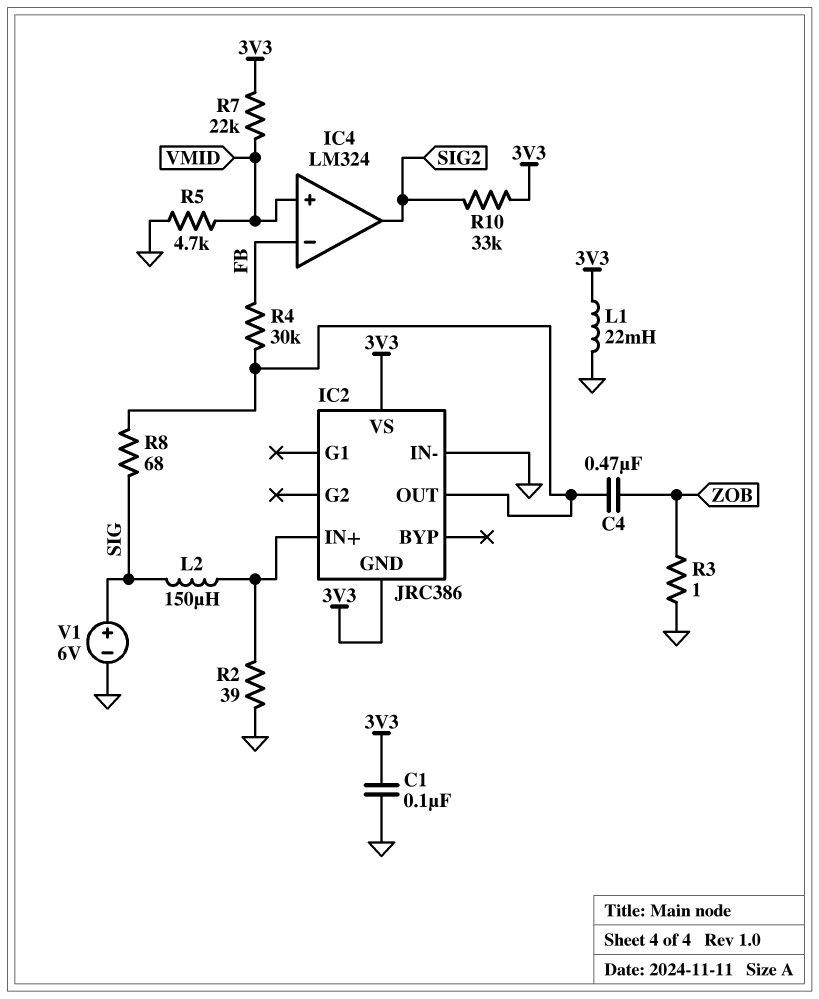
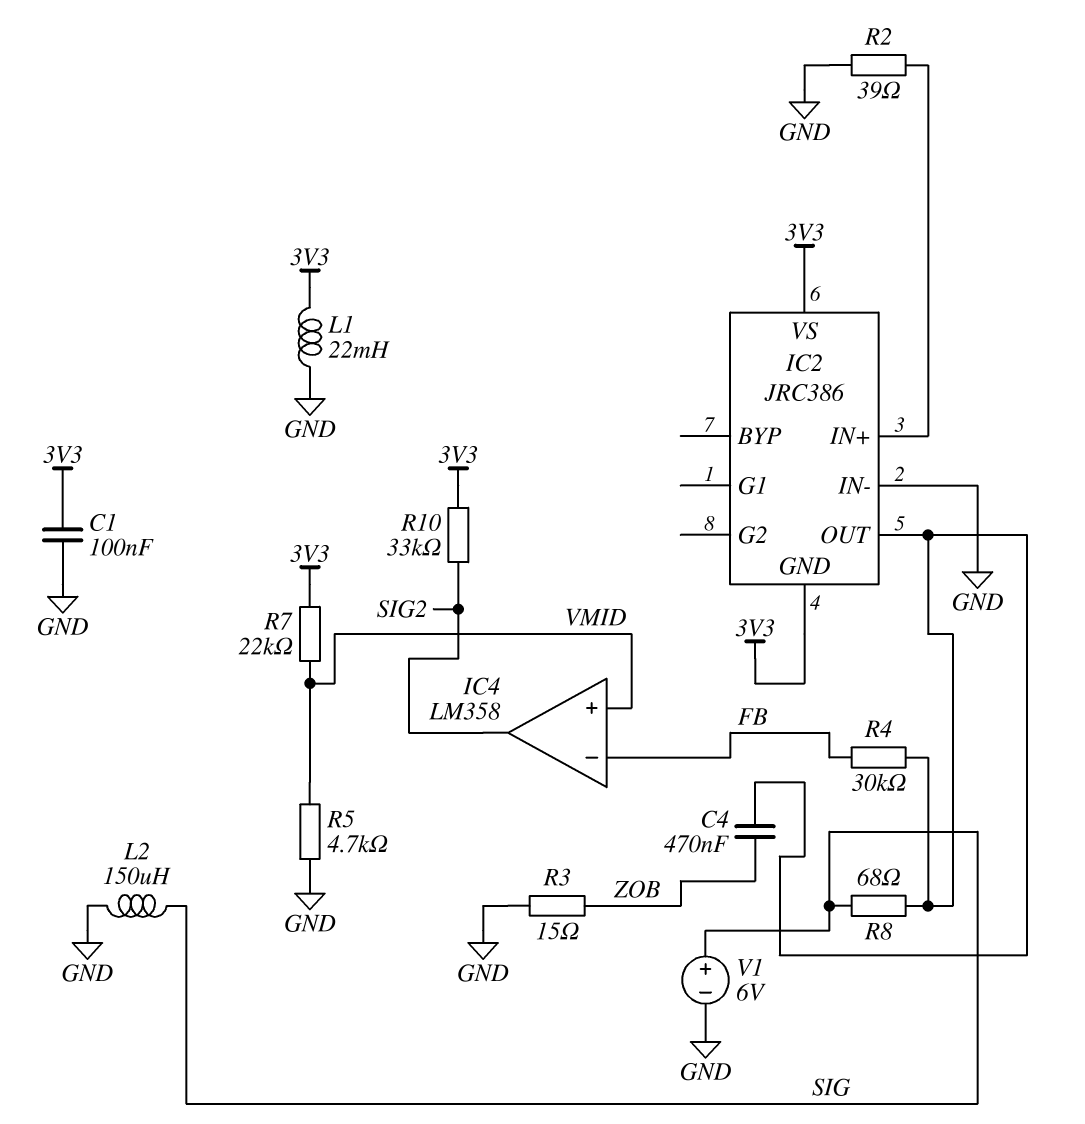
IC4: LM324 -> LM358
L2: 150uH (IC2/IN+, SIG) -> 150uH (GND, SIG)
R3: 1 (GND, ZOB) -> 15 (GND, ZOB)

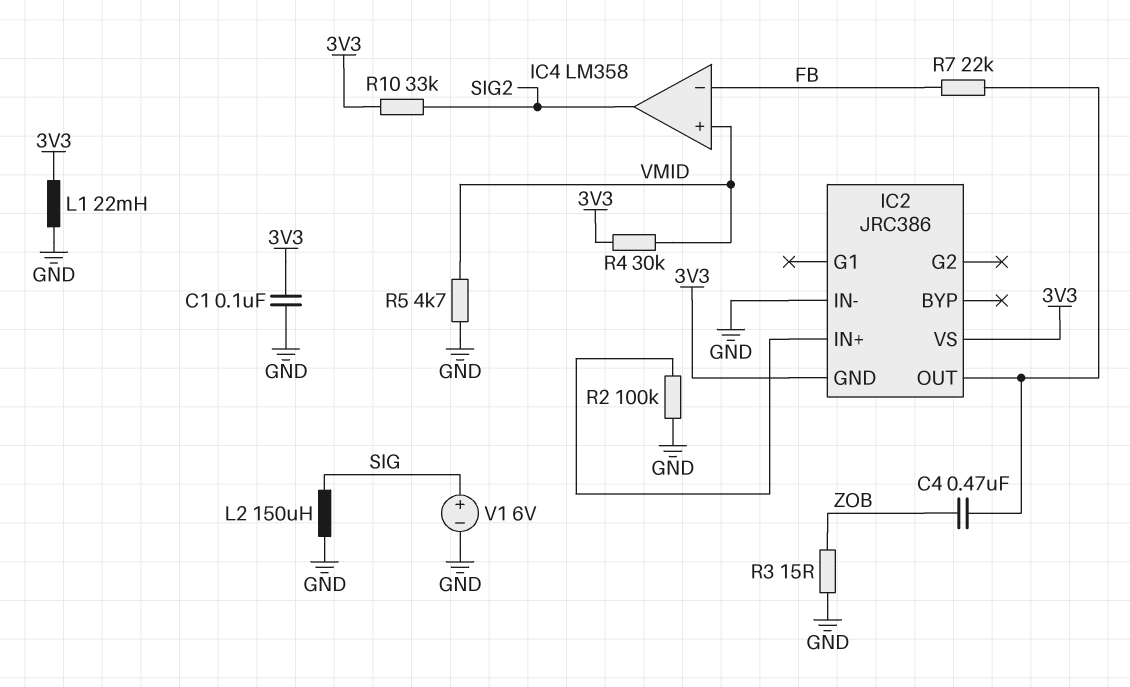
R2: 39 (GND, IC2/IN+) -> 100k (GND, IC2/IN+)
R4: 30k (FB, IC2/OUT) -> 30k (3V3, VMID)
R7: 22k (3V3, VMID) -> 22k (FB, IC2/OUT)
R8: 68 (IC2/OUT, SIG) -> none

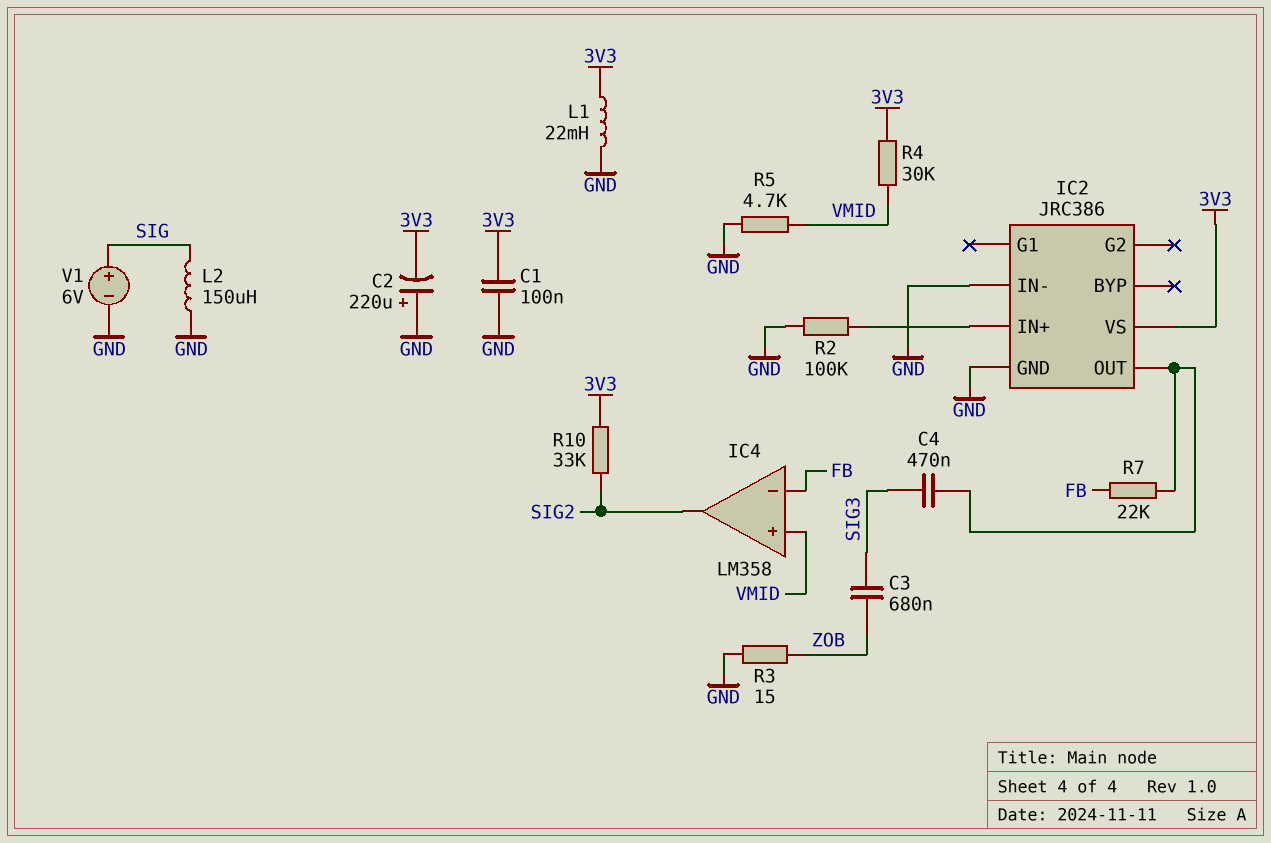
C2: none -> 220uF (plus GND, minus 3V3)
C3: none -> 680nF (SIG3, ZOB)
C4: 470nF (IC2/OUT, ZOB) -> 470nF (IC2/OUT, SIG3)
IC2 pin GND: 3V3 -> GND

